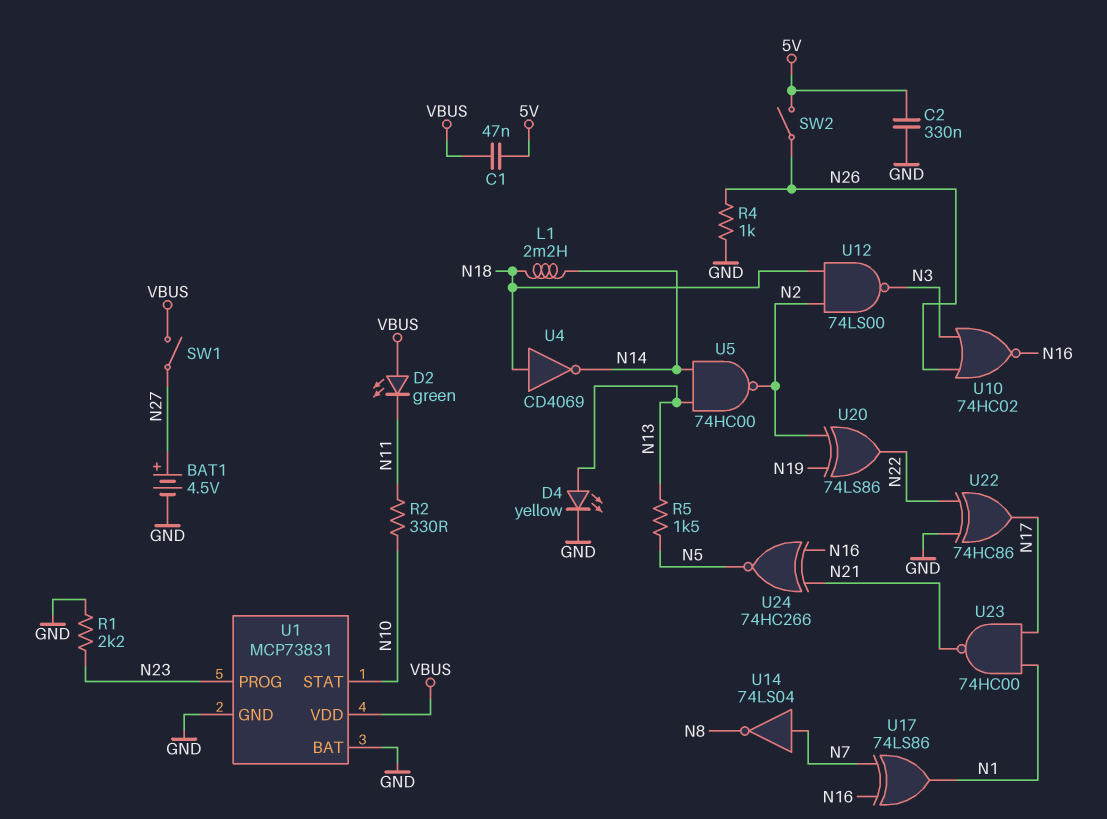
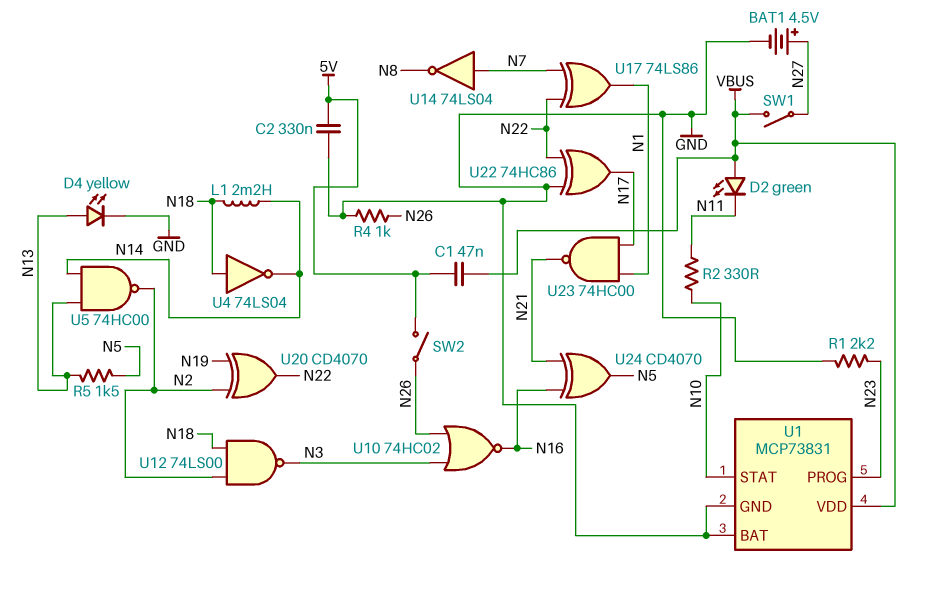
U4: NOT CD4069 (in N18, out N14) -> NOT 74LS04 (in N18, out N14)
U17: XOR 74LS86 (in N7, in N16, out N1) -> XOR 74LS86 (in N7, in N22, out N1)
U20: XOR 74LS86 (in N2, in N19, out N22) -> XOR CD4070 (in N2, in N19, out N22)
U24: XNOR 74HC266 (in N16, in N21, out N5) -> XOR CD4070 (in N16, in N21, out N5)

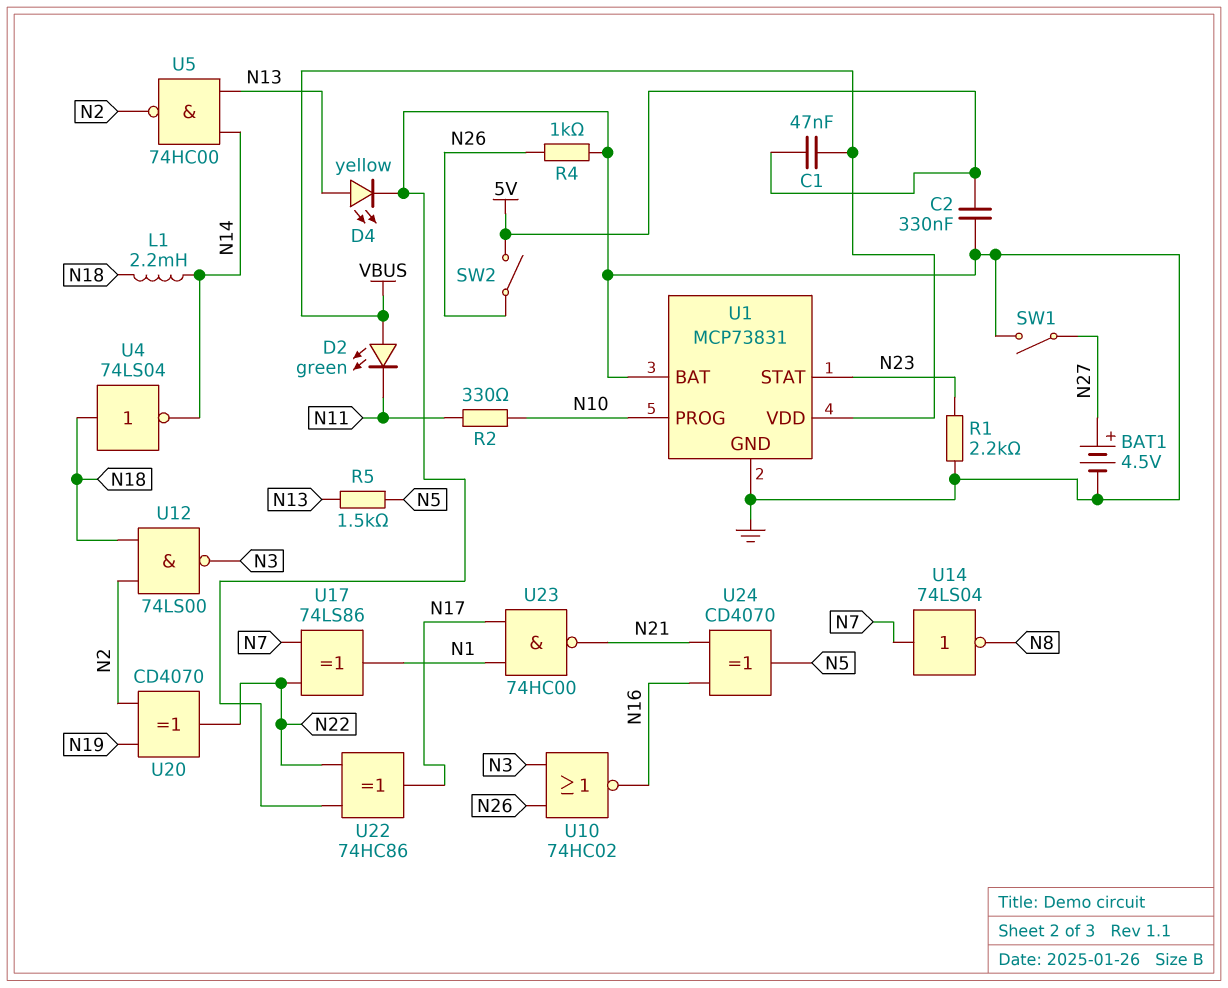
SW1: switch (N27, VBUS) -> switch (GND, N27)
U1 pin PROG: N23 -> N10
U1 pin STAT: N10 -> N23

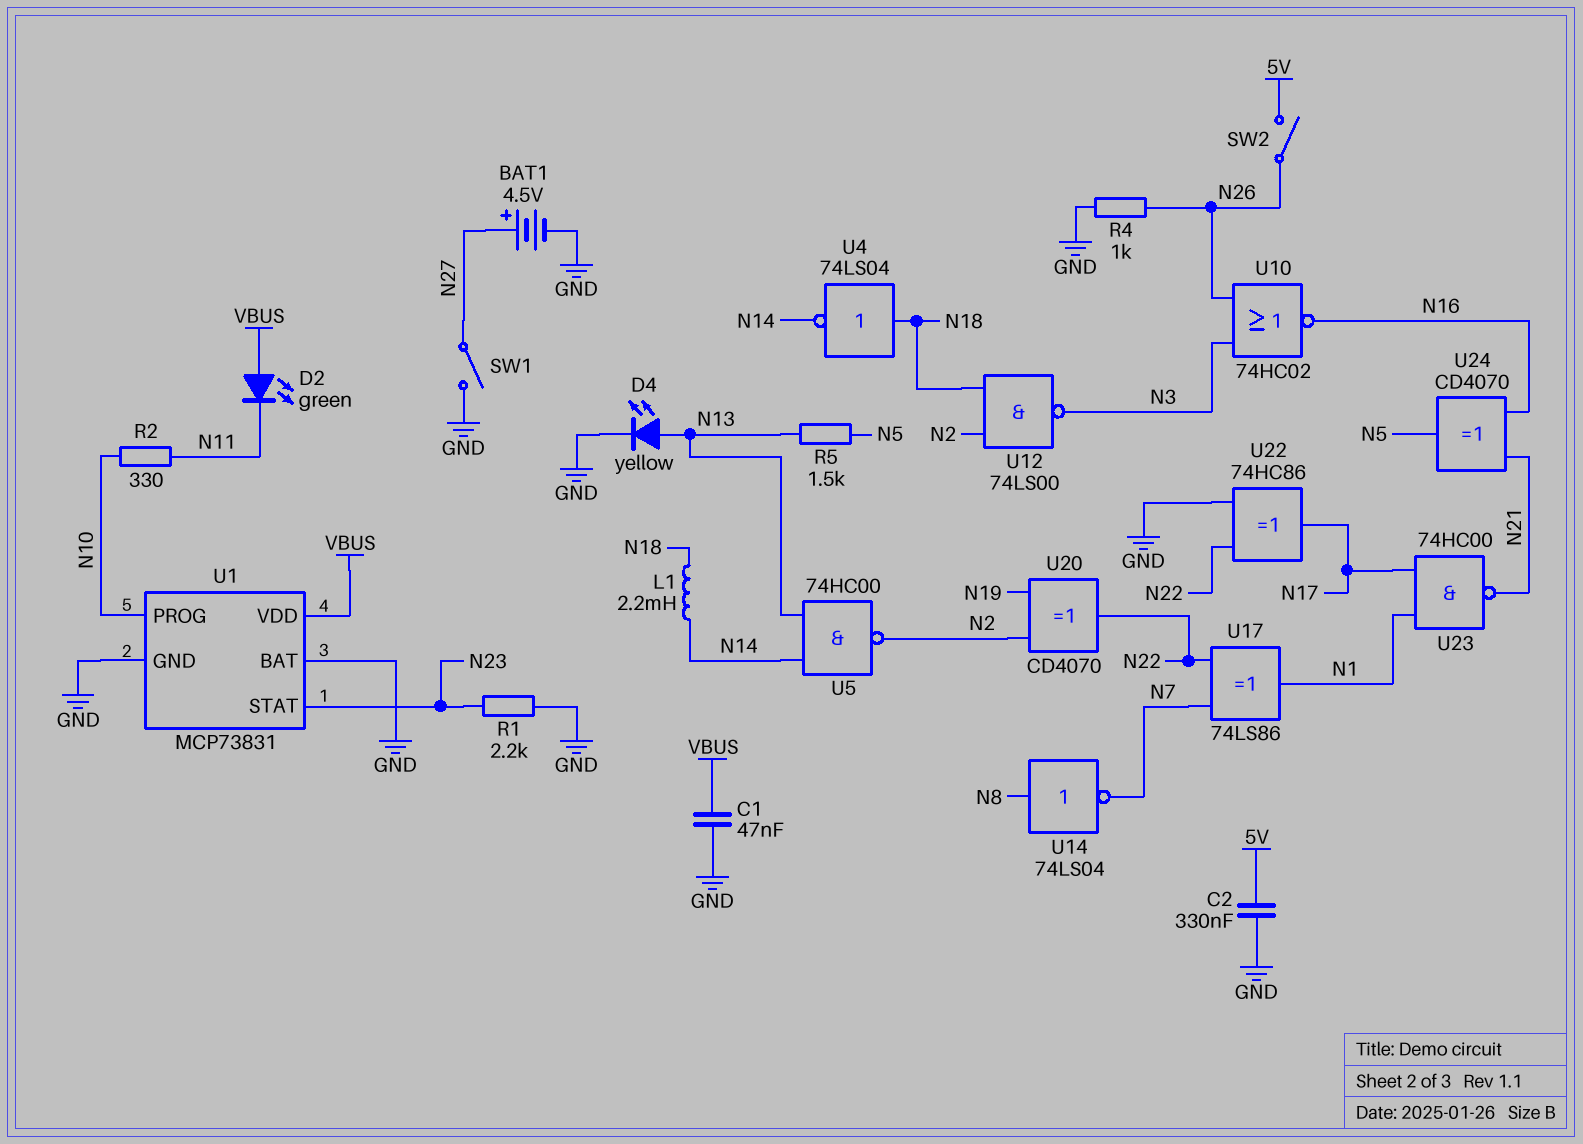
C1: 47nF (5V, VBUS) -> 47nF (GND, VBUS)
U14: NOT 74LS04 (in N7, out N8) -> NOT 74LS04 (in N8, out N7)

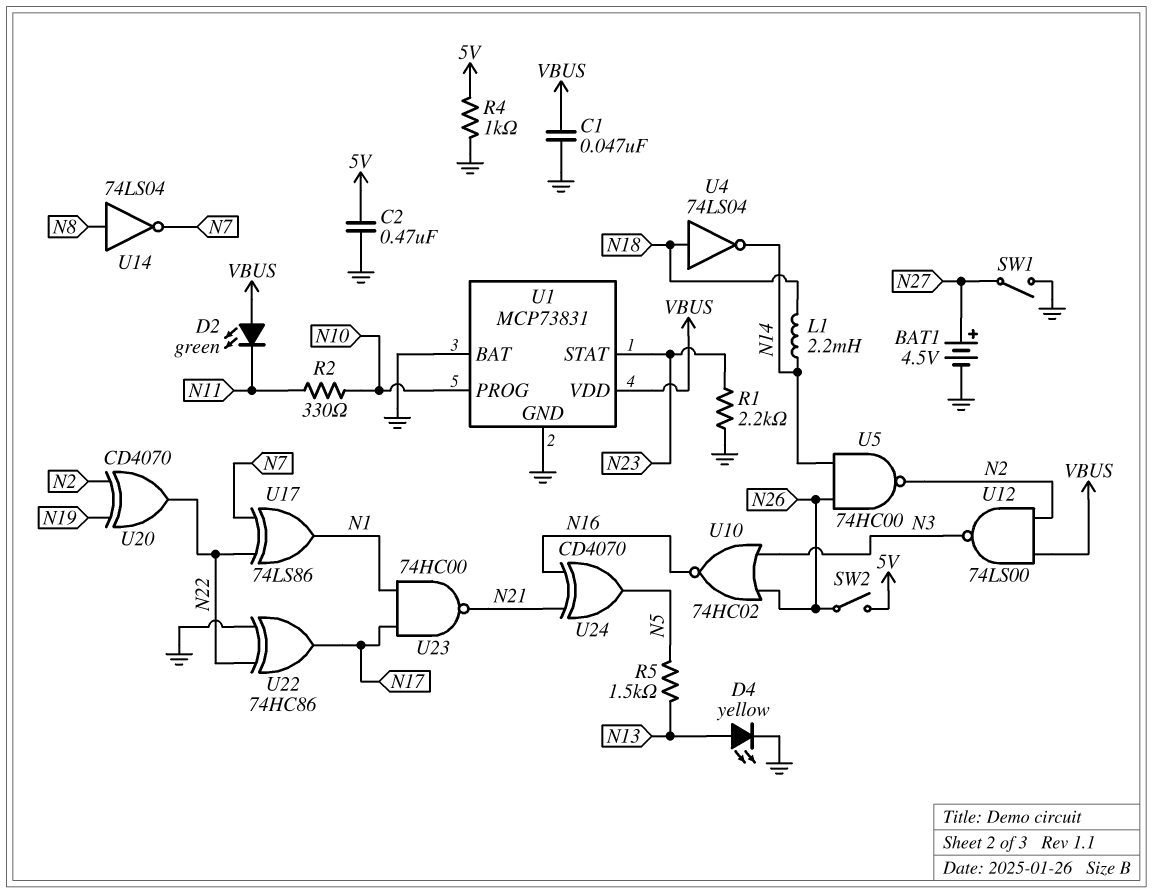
C2: 330nF (5V, GND) -> 470nF (5V, GND)
R4: 1k (GND, N26) -> 1k (5V, GND)
U5: NAND 74HC00 (in N13, in N14, out N2) -> NAND 74HC00 (in N14, in N26, out N2)
U12: NAND 74LS00 (in N2, in N18, out N3) -> NAND 74LS00 (in N2, in VBUS, out N3)

